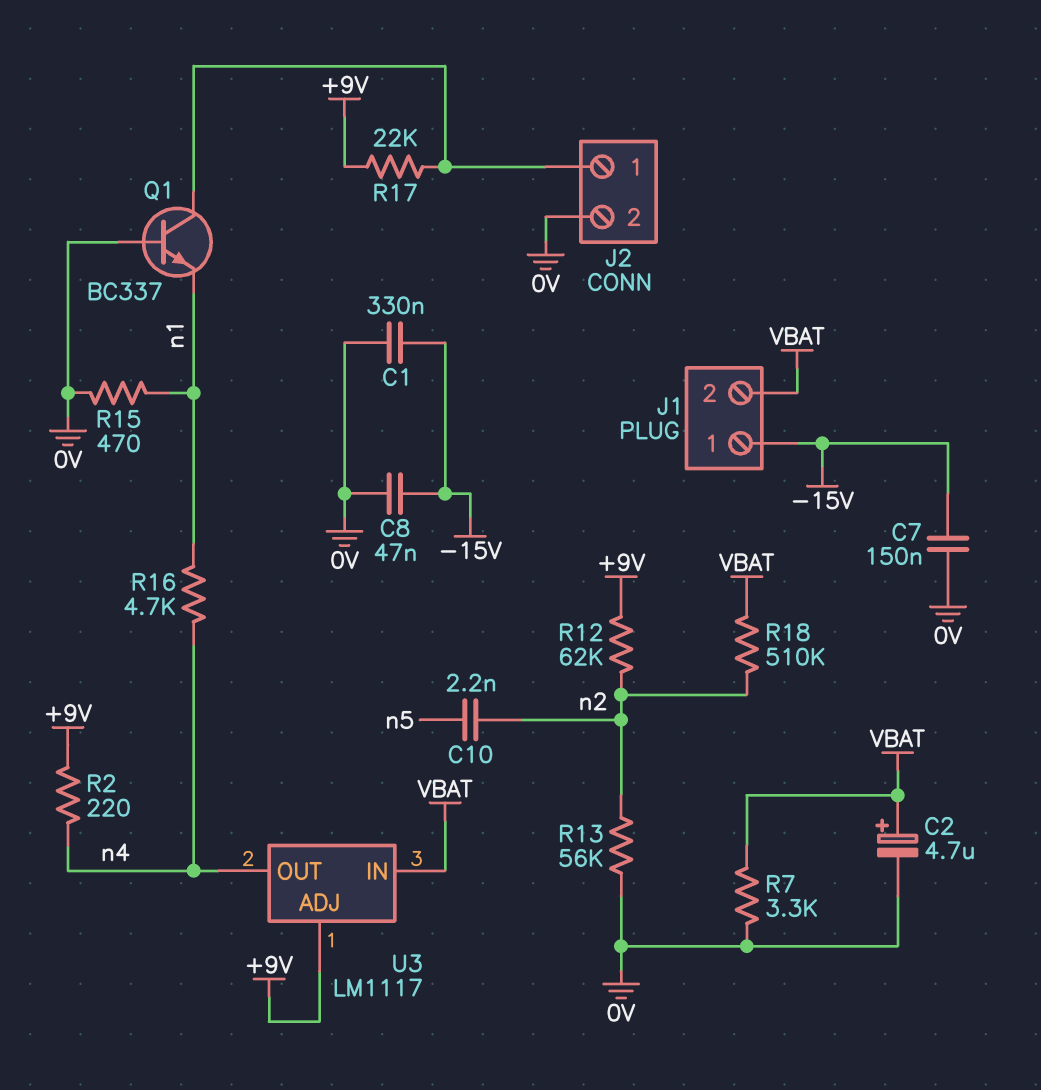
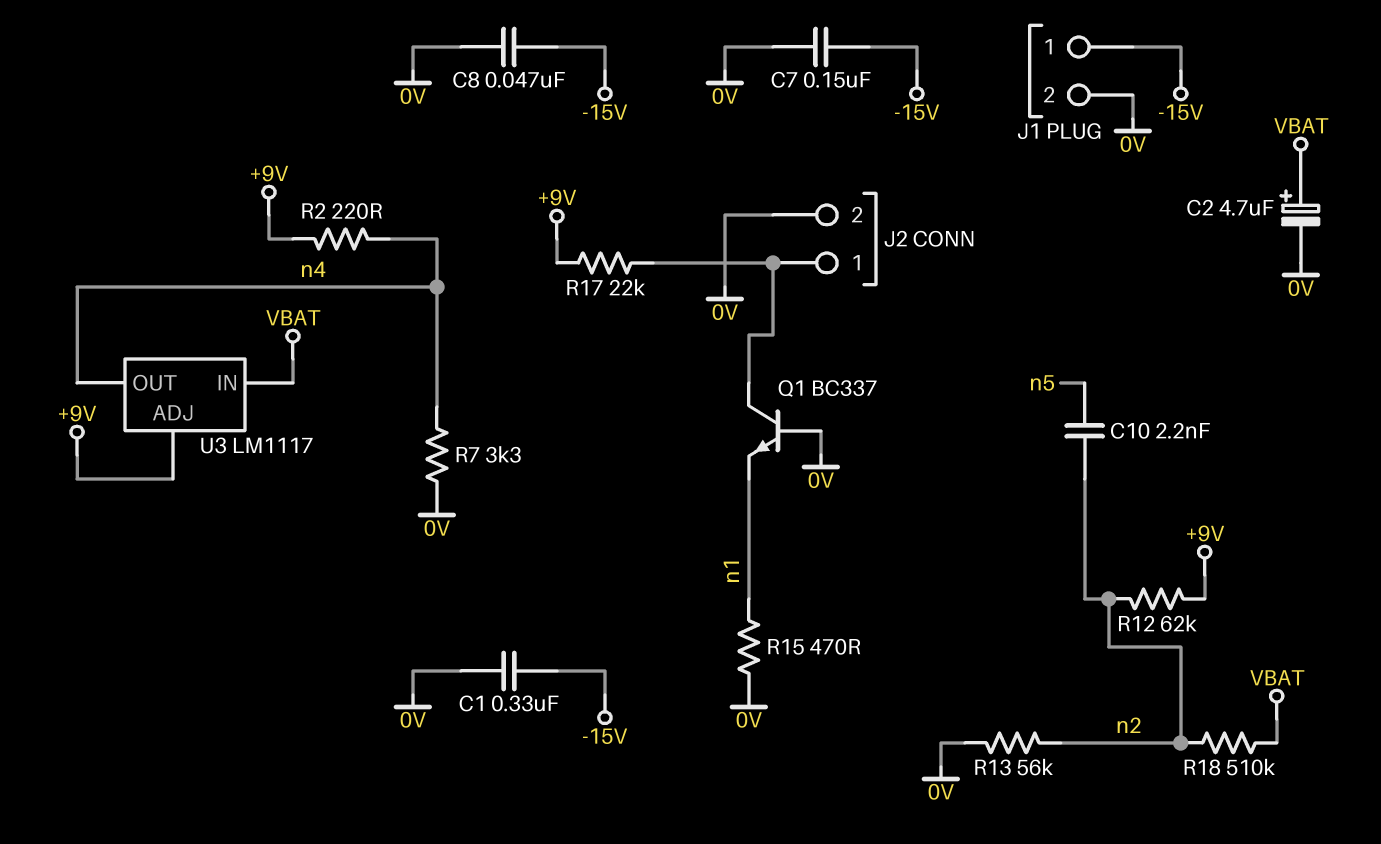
J1 pin 2: VBAT -> 0V
R7: 3.3k (0V, VBAT) -> 3.3k (0V, n4)
R16: 4.7k (n1, n4) -> none

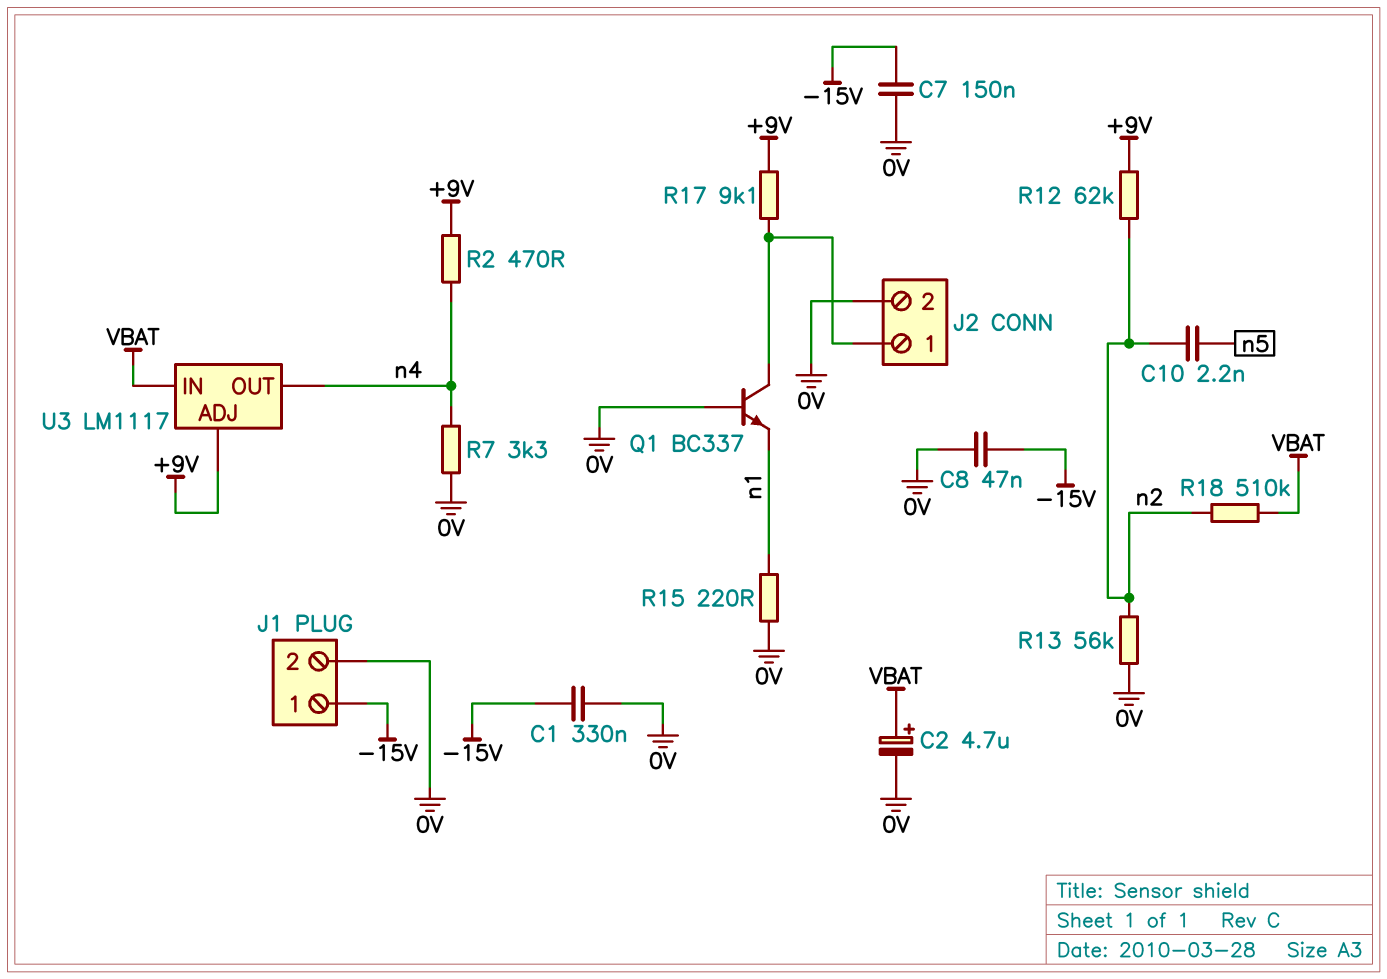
R2: 220 (+9V, n4) -> 470 (+9V, n4)
R15: 470 (0V, n1) -> 220 (0V, n1)
R17: 22k (+9V, J2/1) -> 9.1k (+9V, J2/1)

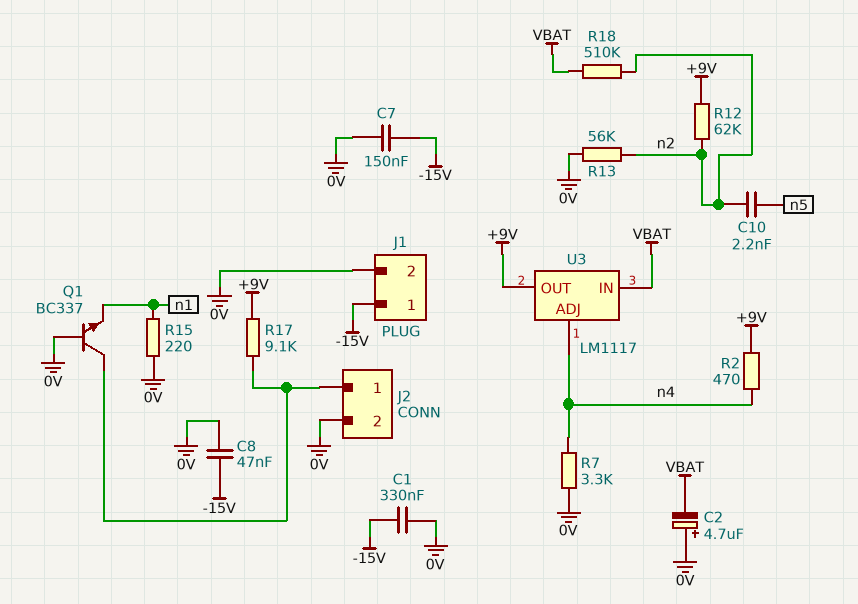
C2: 4.7uF (plus VBAT, minus 0V) -> 4.7uF (plus 0V, minus VBAT)
U3 pin ADJ: +9V -> n4
U3 pin OUT: n4 -> +9V

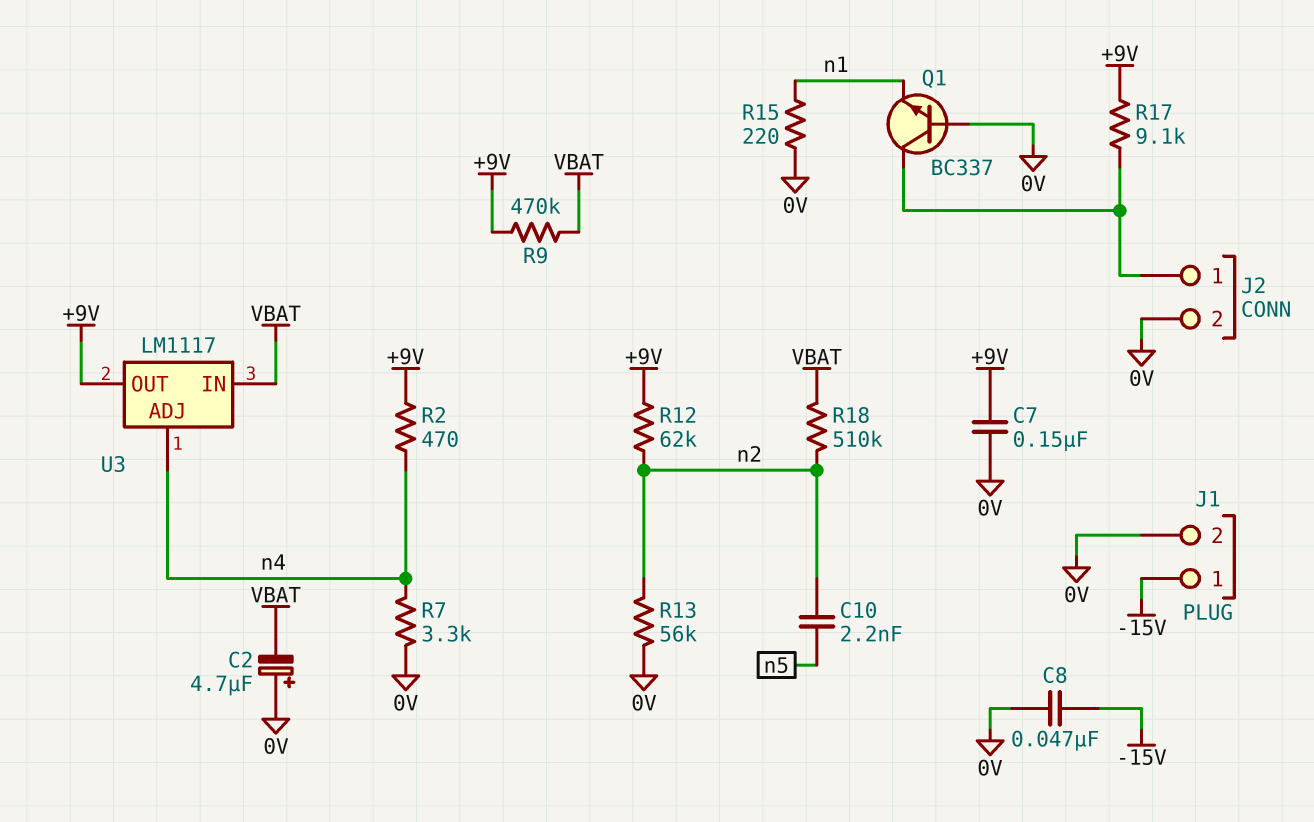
C1: 330nF (-15V, 0V) -> none
C7: 150nF (-15V, 0V) -> 150nF (+9V, 0V)
R9: none -> 470k (+9V, VBAT)

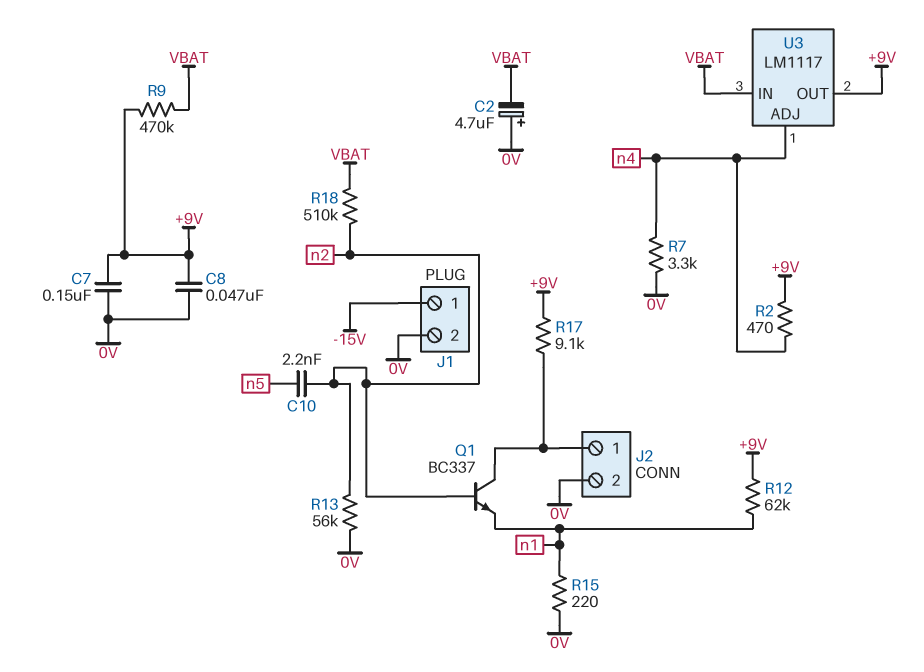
C8: 47nF (-15V, 0V) -> 47nF (+9V, 0V)
Q1: NPN BC337 (B 0V, C J2/1, E n1) -> NPN BC337 (B n2, C J2/1, E n1)
R12: 62k (+9V, n2) -> 62k (+9V, n1)

